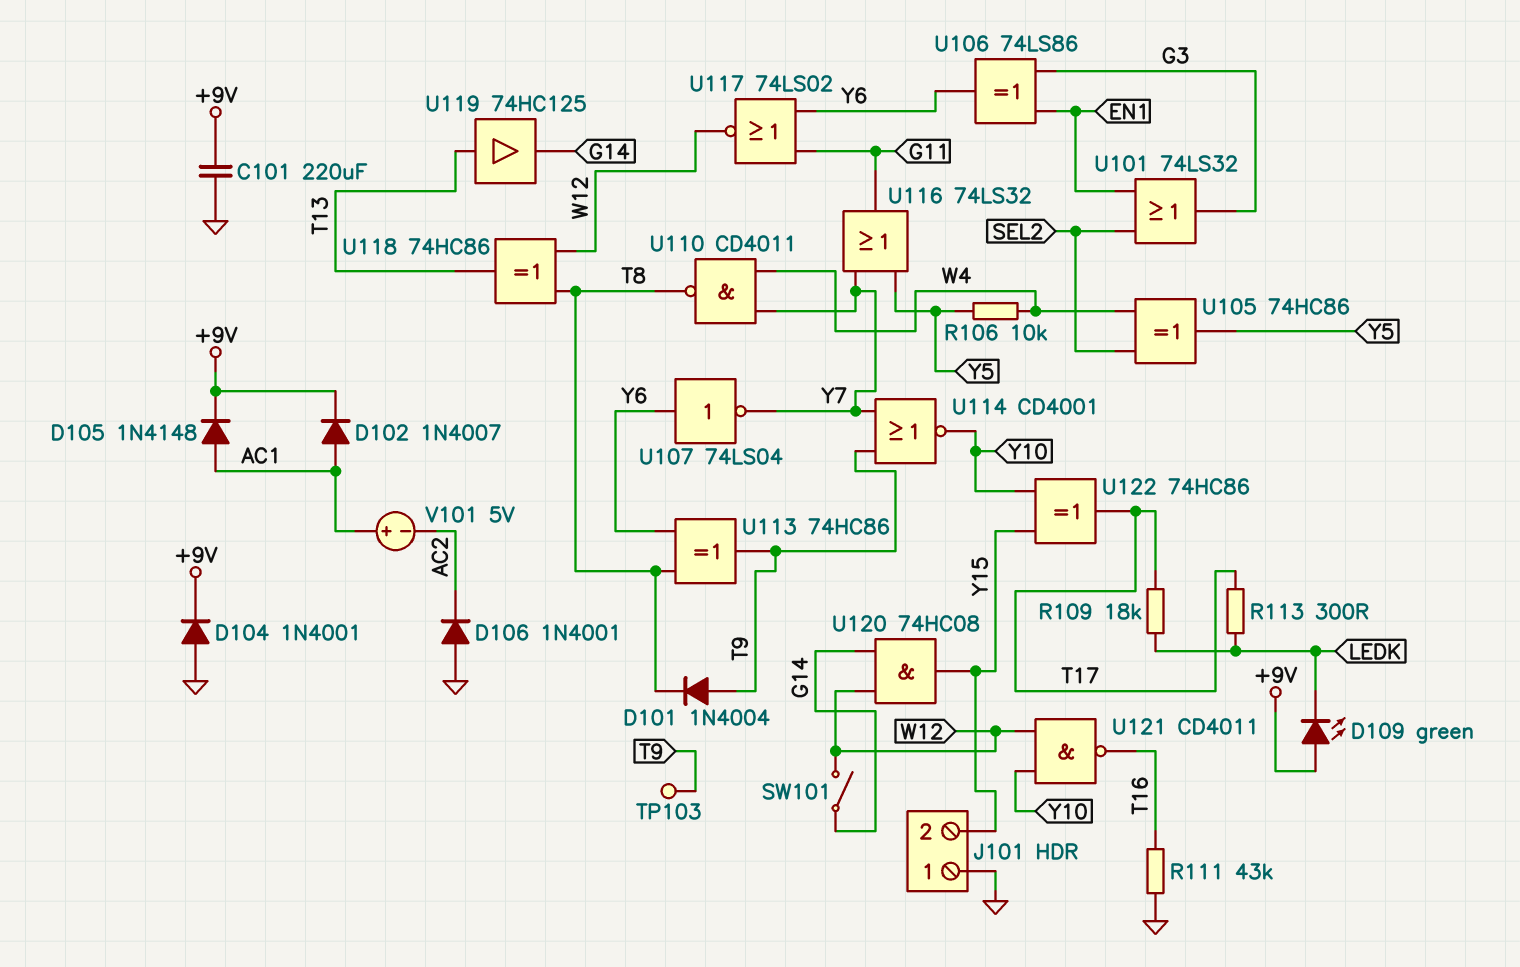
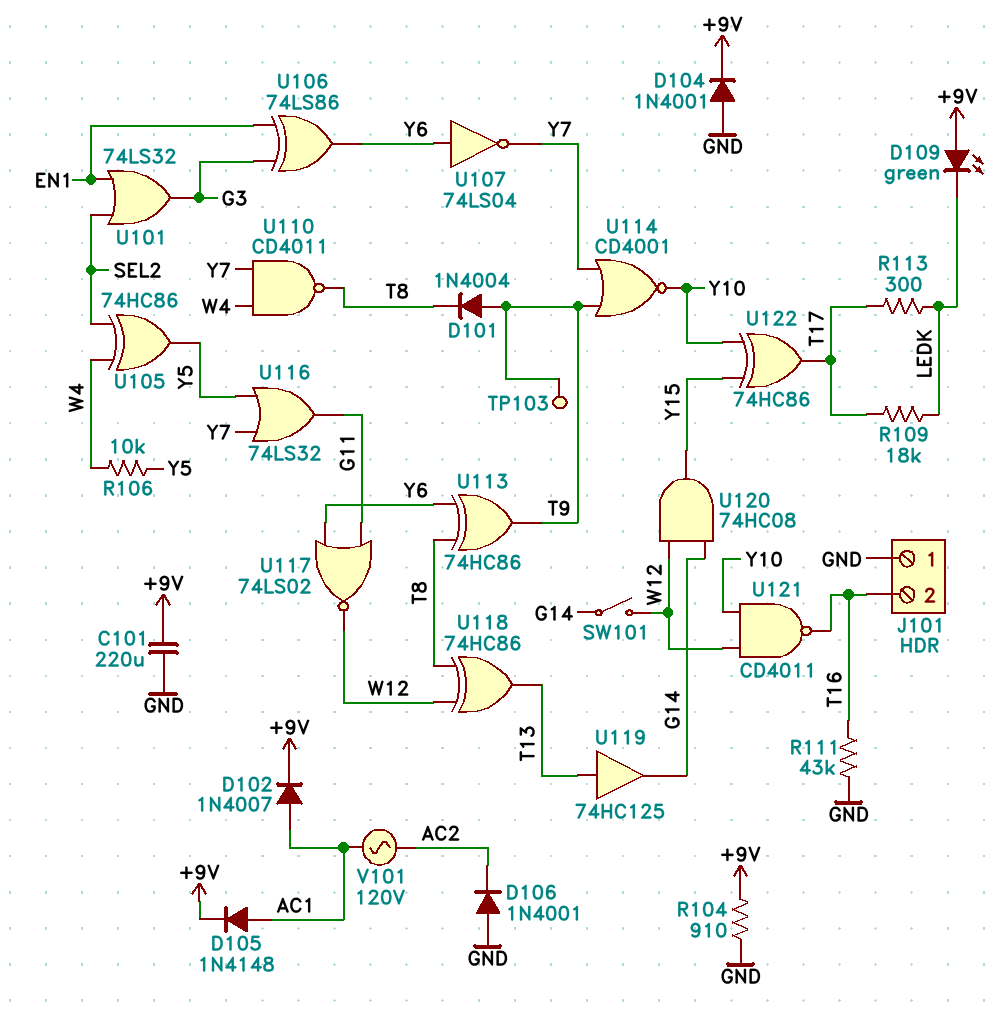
J101 pin 2: Y15 -> T16
R104: none -> 910 (+9V, GND)
V101: 5V (plus AC1, minus AC2) -> AC 120V (AC1, AC2)

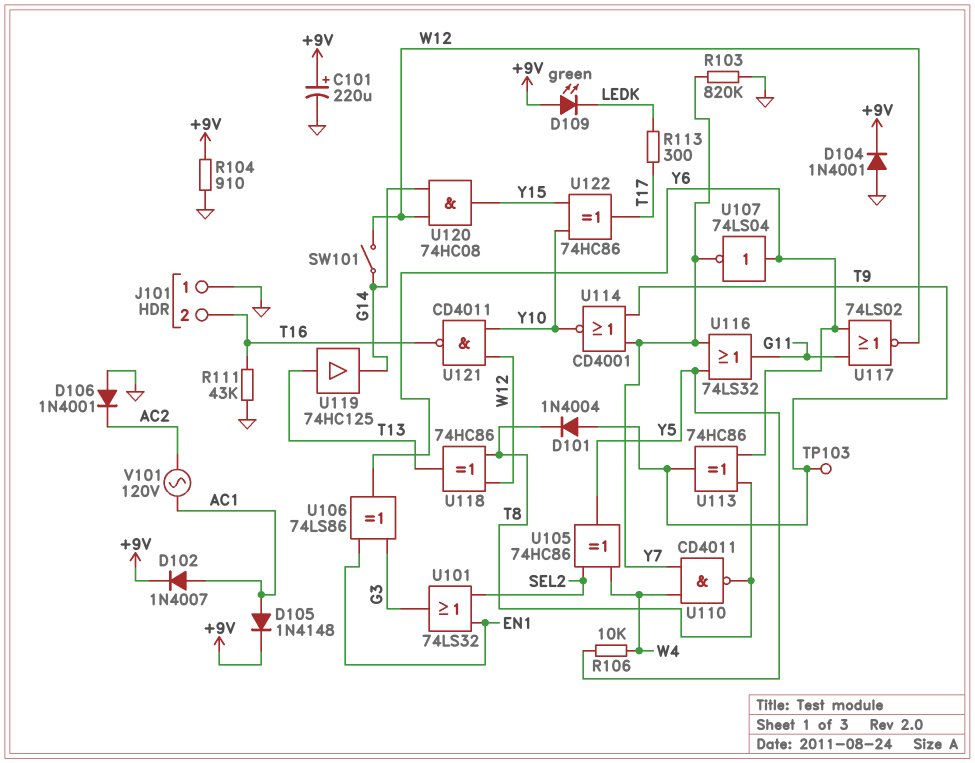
C101: 220uF (+9V, GND) -> 220uF (plus +9V, minus GND)
R103: none -> 820k (GND, Y7)
R109: 18k (LEDK, T17) -> none

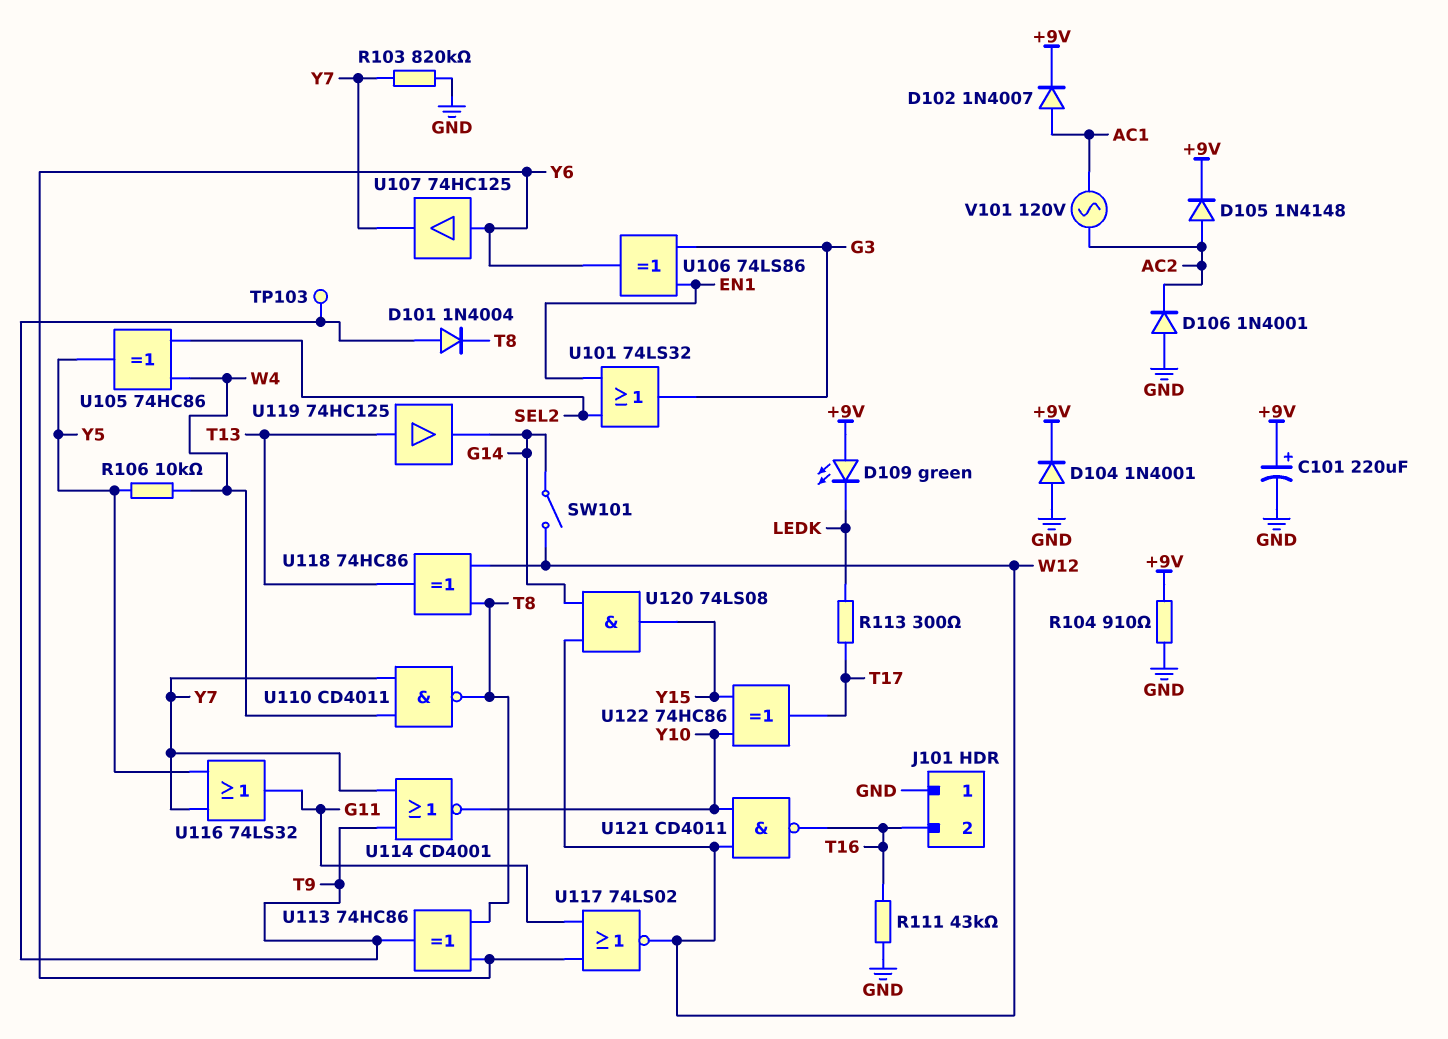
D105: diode 1N4148 (A AC1, K +9V) -> diode 1N4148 (A AC2, K +9V)
U107: NOT 74LS04 (in Y6, out Y7) -> buffer 74HC125 (in Y6, out Y7)
U120: AND 74HC08 (in G14, in W12, out Y15) -> AND 74LS08 (in G14, in W12, out Y15)

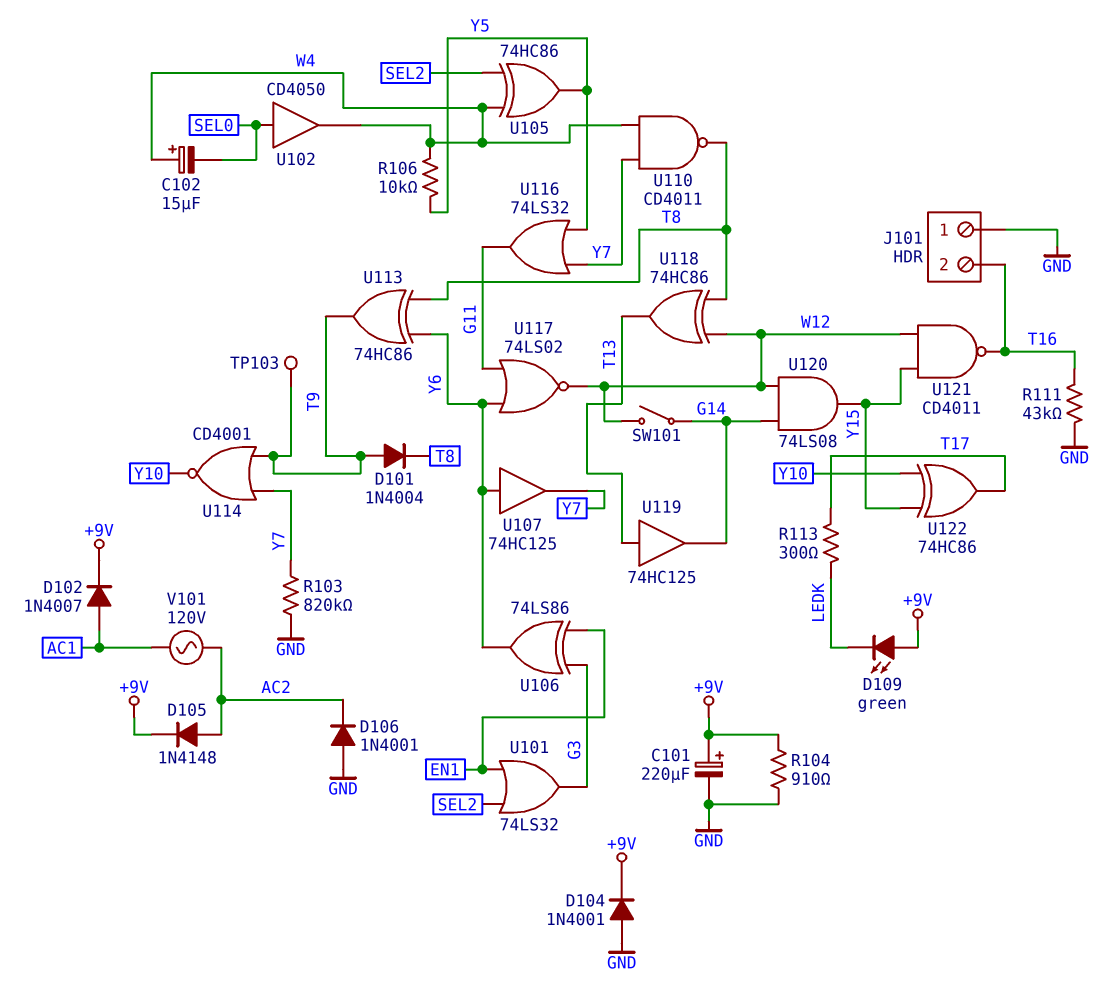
C102: none -> 15uF (plus W4, minus SEL0)
U102: none -> buffer CD4050 (in SEL0, out W4)
U121: NAND CD4011 (in W12, in Y10, out T16) -> NAND CD4011 (in W12, in Y15, out T16)

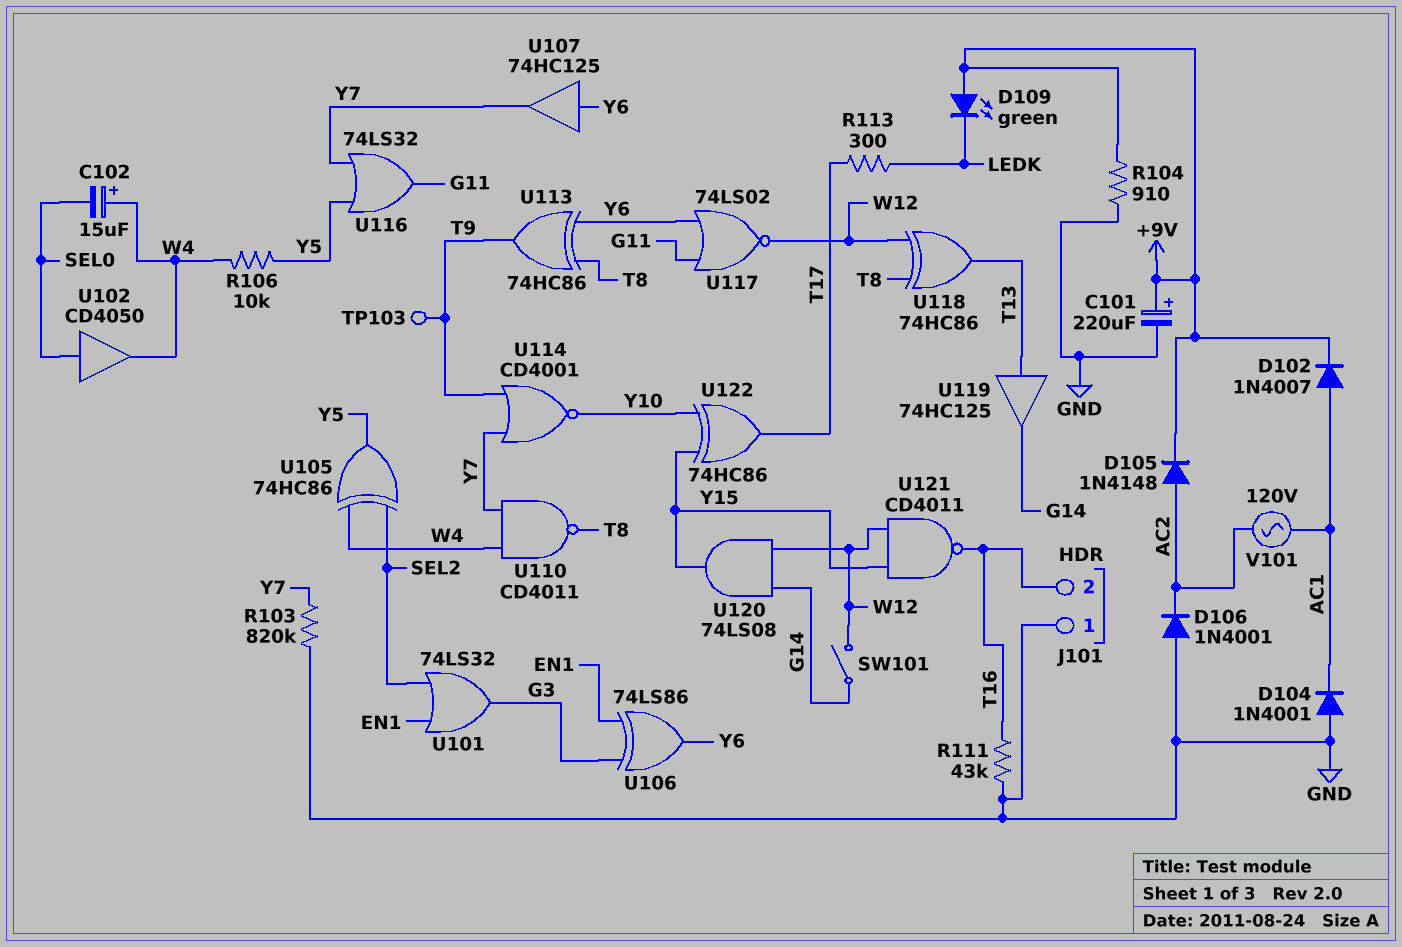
D101: diode 1N4004 (A T9, K T8) -> none
D104: diode 1N4001 (A GND, K +9V) -> diode 1N4001 (A GND, K AC1)

